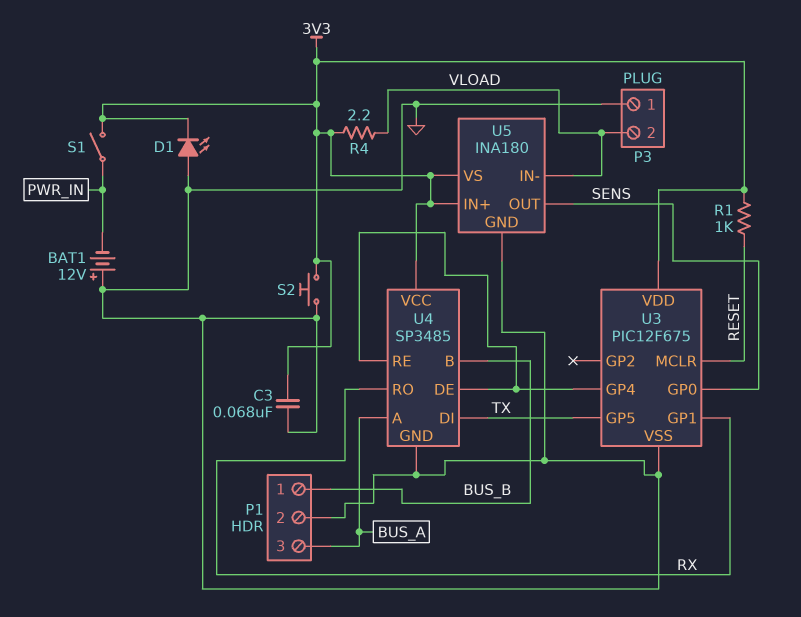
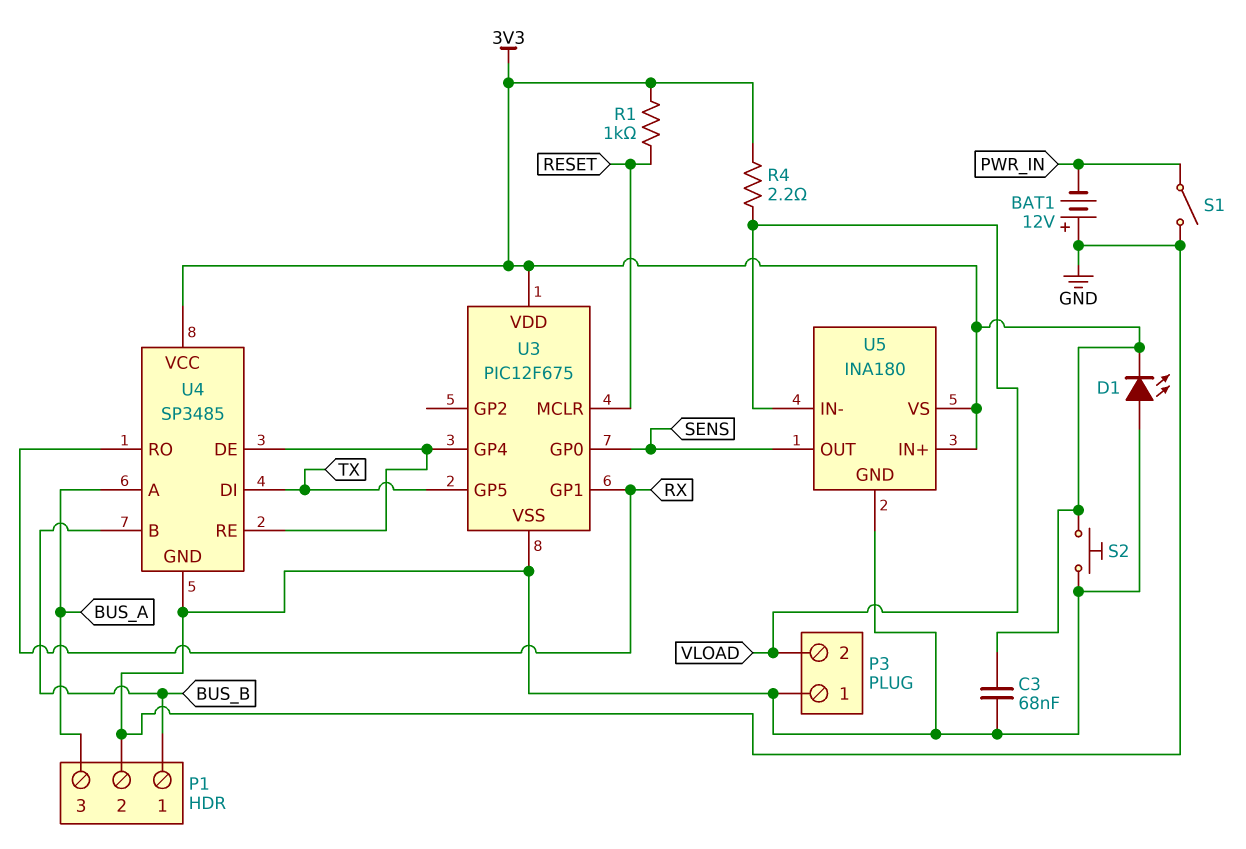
S1: switch (3V3, PWR_IN) -> switch (GND, PWR_IN)

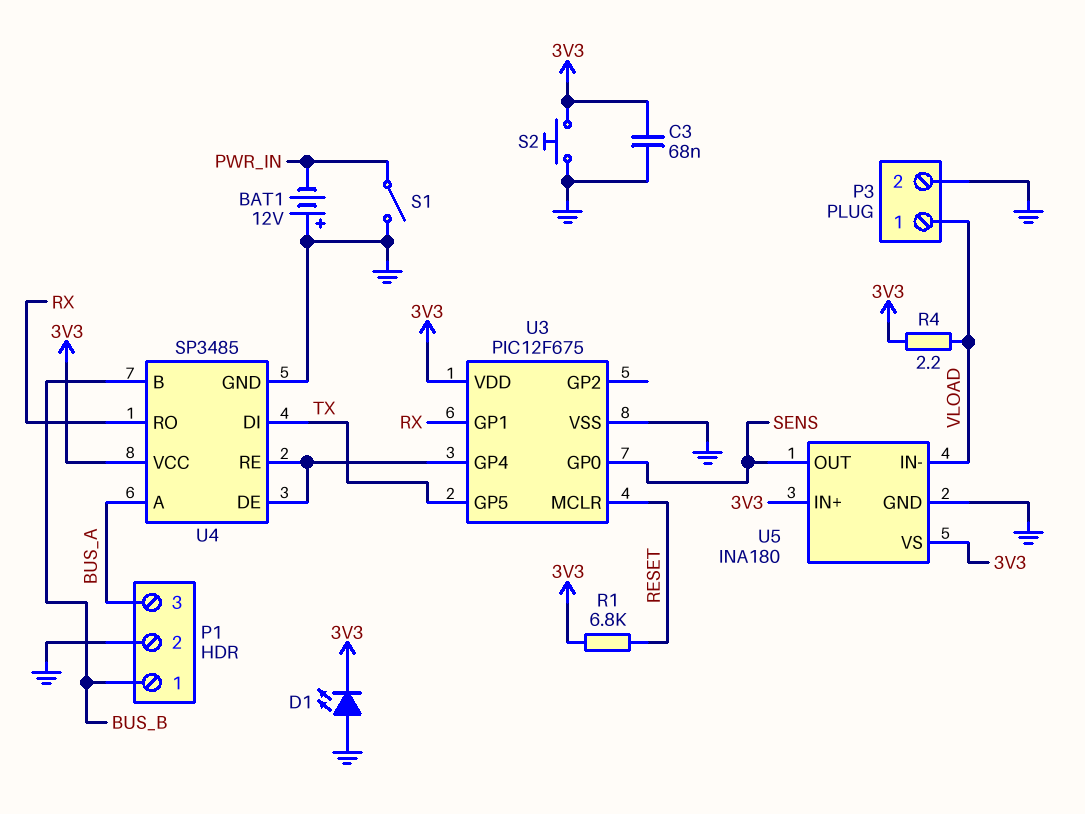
P3 pin 1: GND -> VLOAD
P3 pin 2: VLOAD -> GND
R1: 1k (3V3, RESET) -> 6.8k (3V3, RESET)

